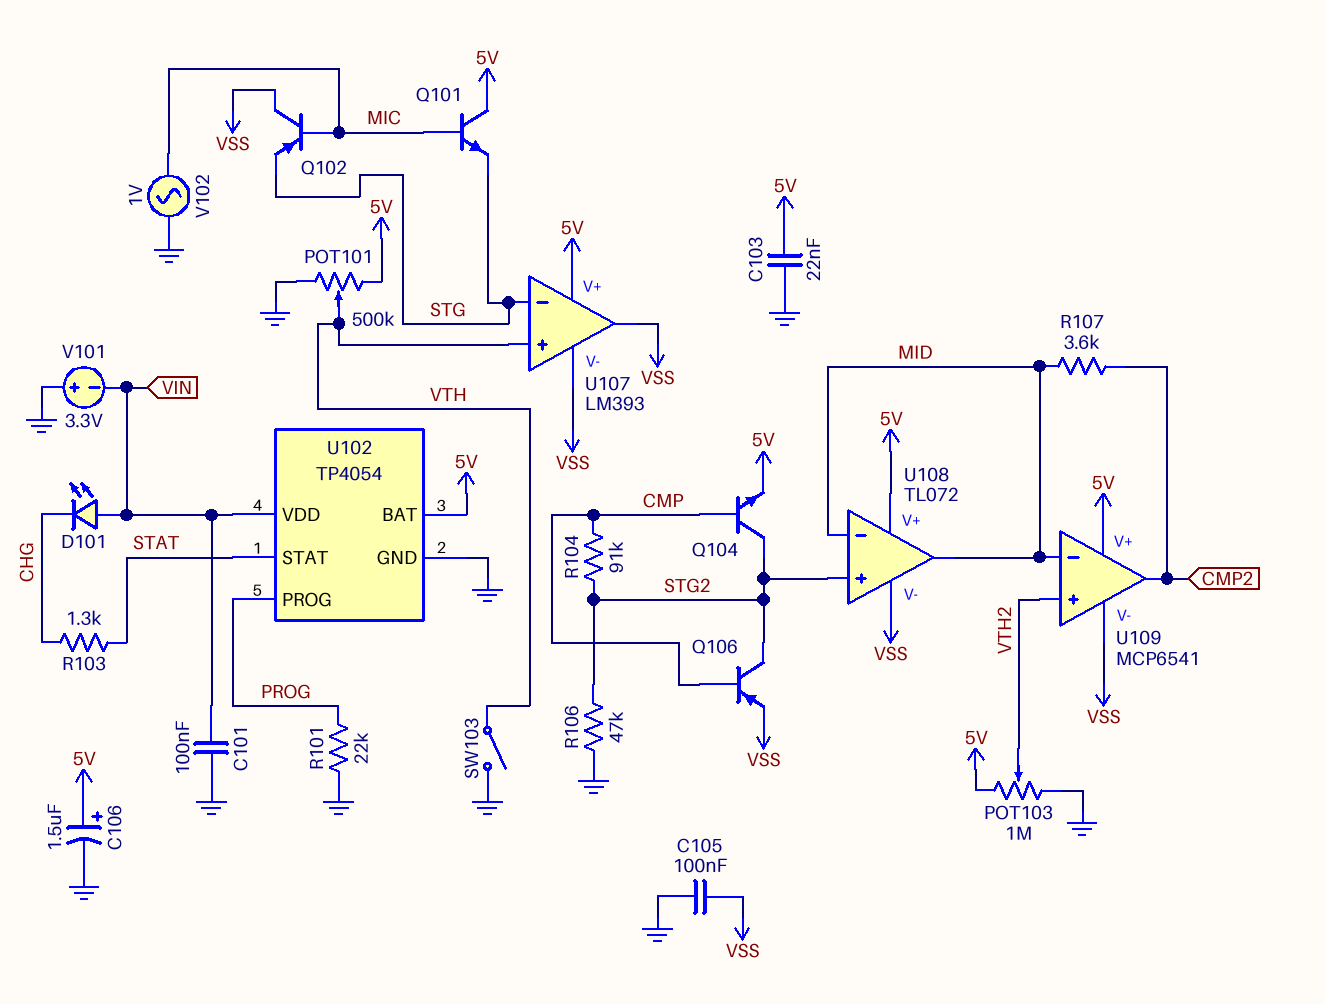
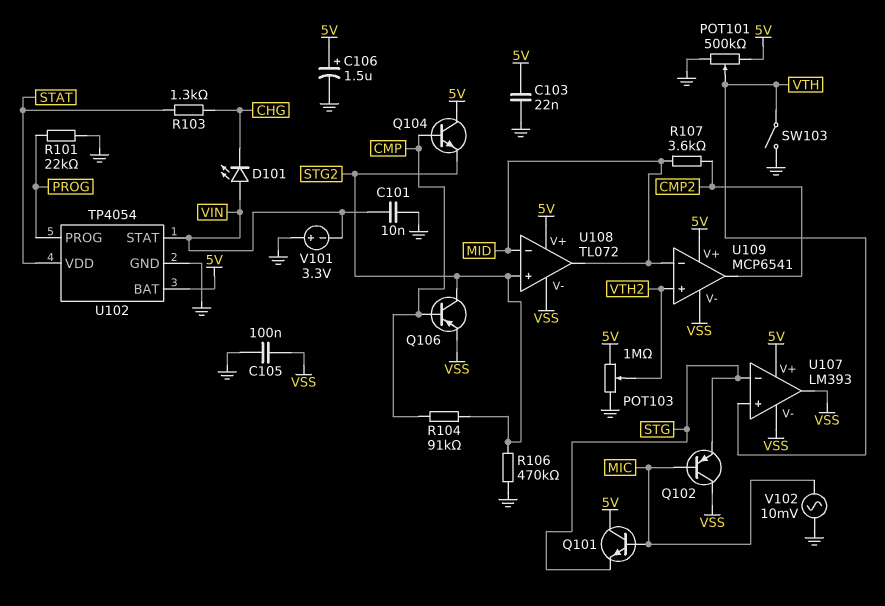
C101: 100nF (GND, VIN) -> 10nF (GND, VIN)
Q104: NPN (B CMP, C STG2, E 5V) -> NPN (B CMP, C 5V, E STG2)
R106: 47k (GND, STG2) -> 470k (GND, STG2)
U102 pin STAT: STAT -> VIN
U102 pin VDD: VIN -> STAT
V102: AC 1V (GND, MIC) -> AC 10mV (GND, MIC)

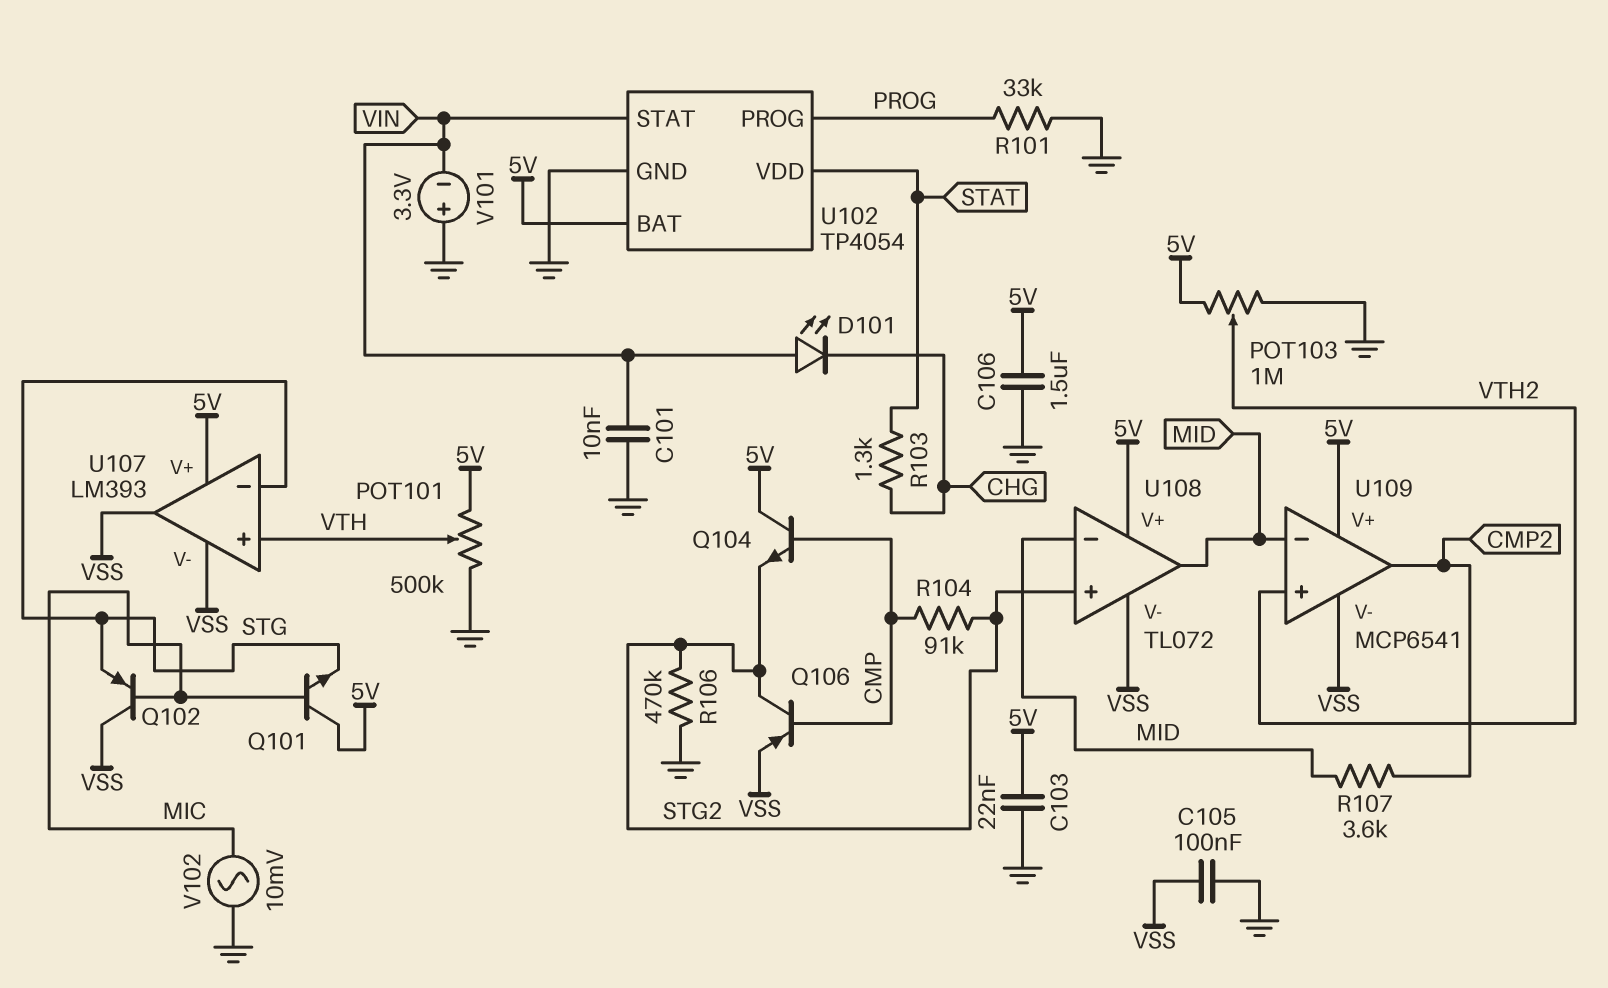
C106: 1.5uF (plus 5V, minus GND) -> 1.5uF (5V, GND)
R101: 22k (GND, PROG) -> 33k (GND, PROG)
SW103: switch (GND, VTH) -> none

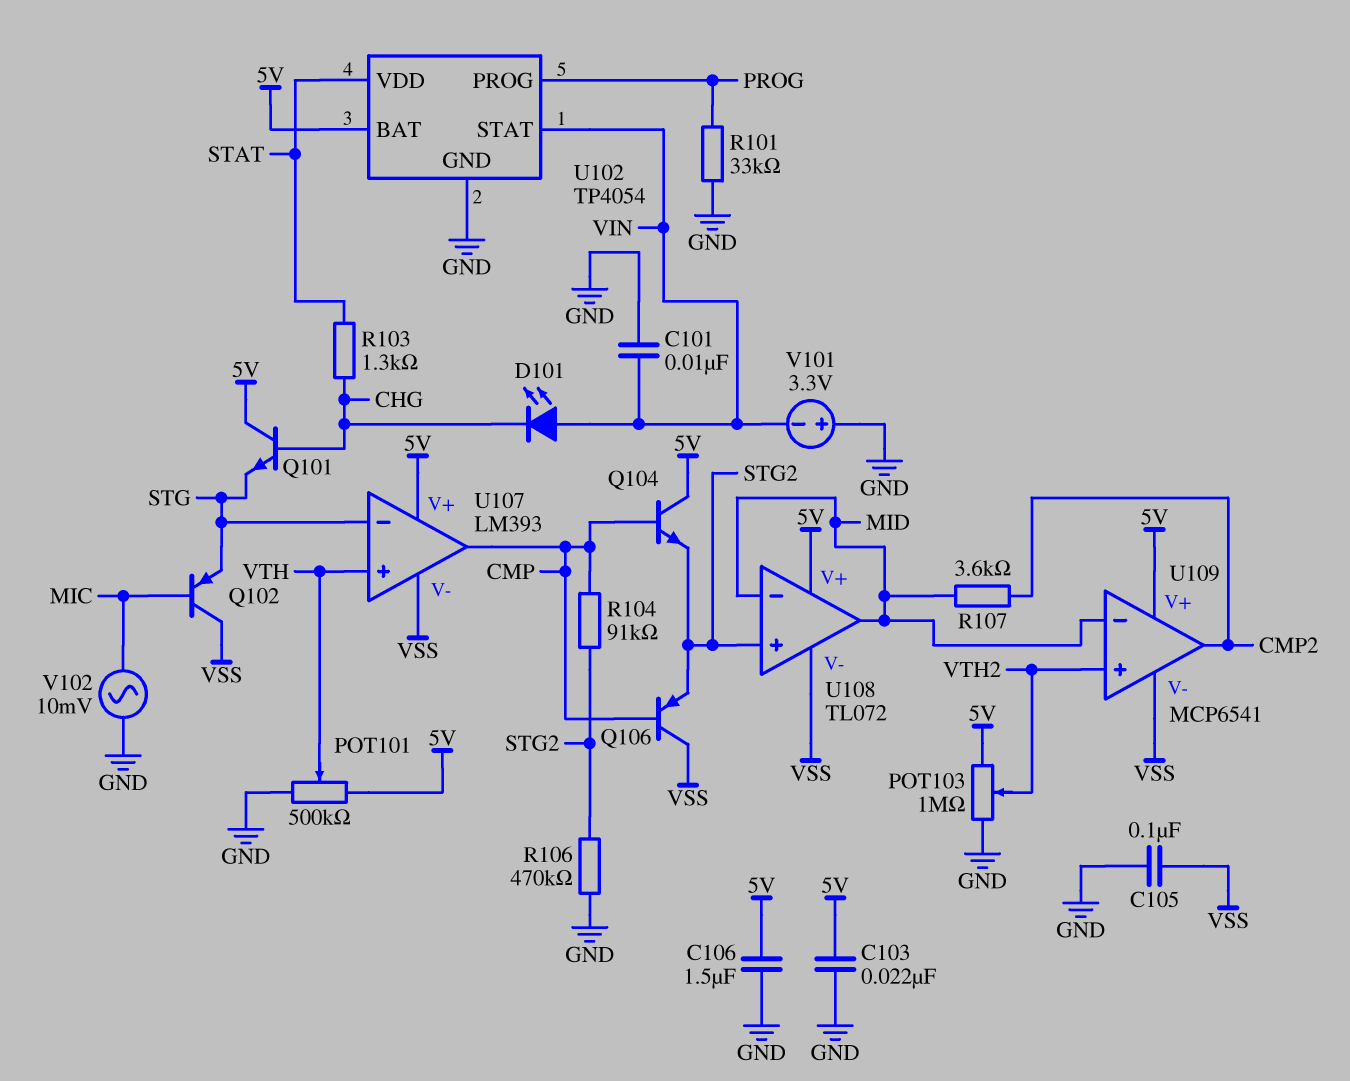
Q101: NPN (B MIC, C 5V, E STG) -> NPN (B CHG, C 5V, E STG)
Q106: PNP (B CMP, C STG2, E VSS) -> PNP (B CMP, C VSS, E STG2)
U107 pin out: VSS -> CMP

